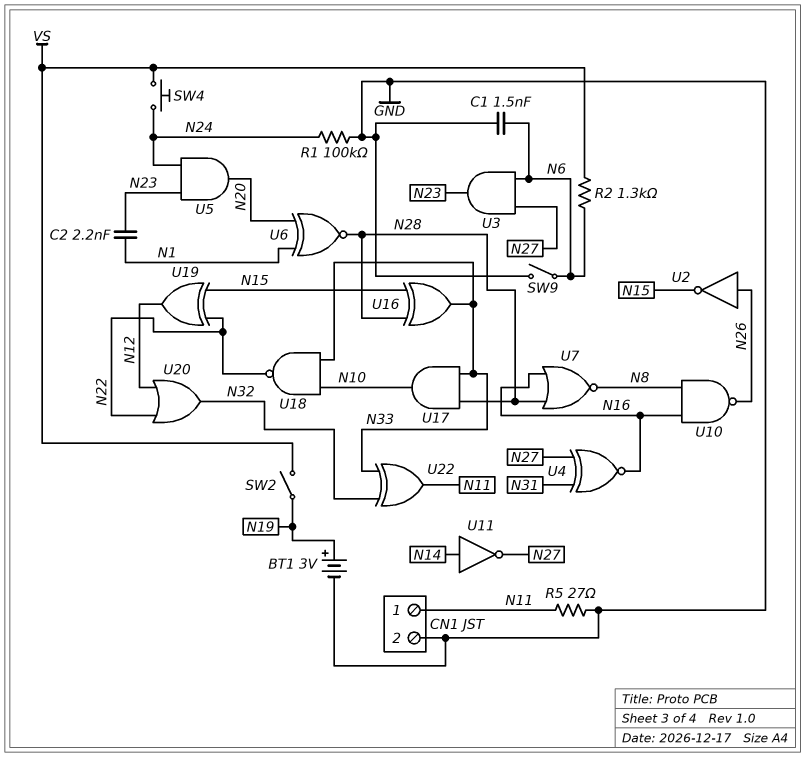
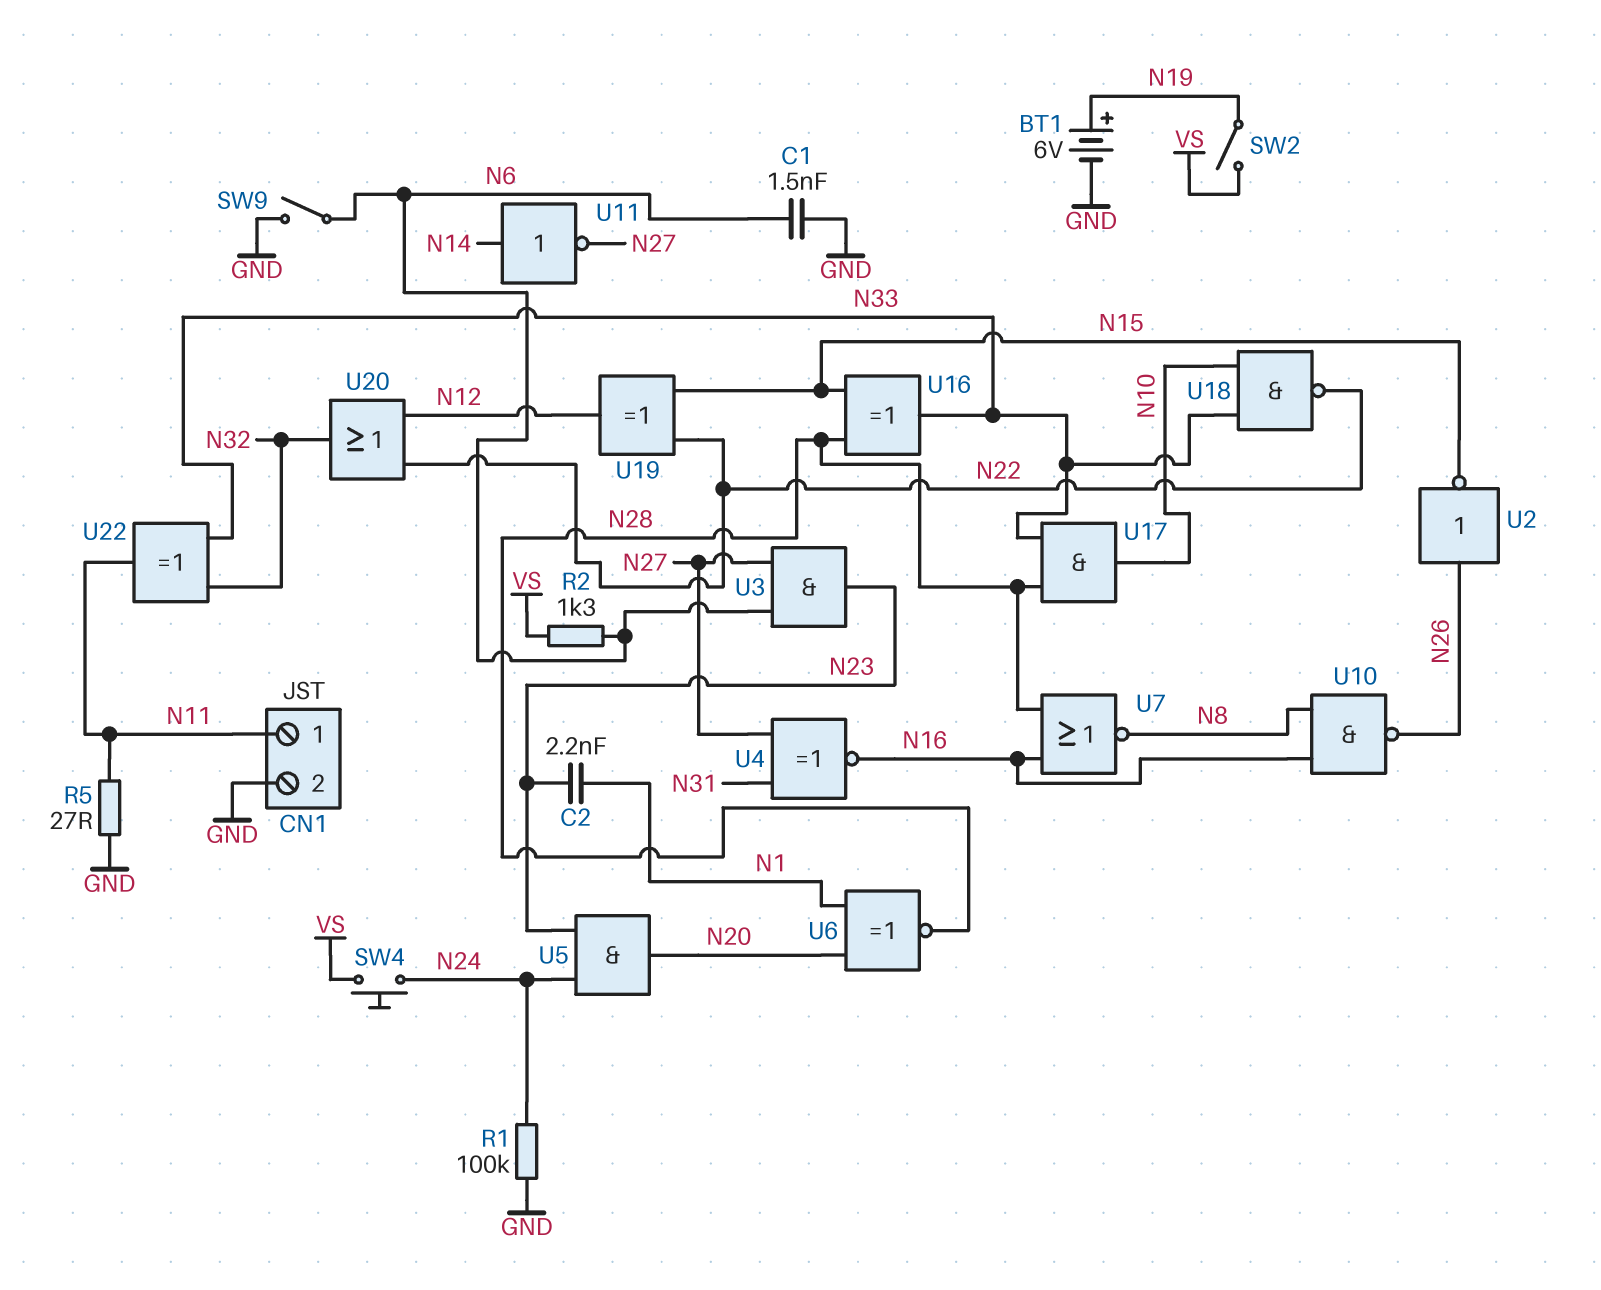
BT1: 3V (plus N19, minus GND) -> 6V (plus N19, minus GND)

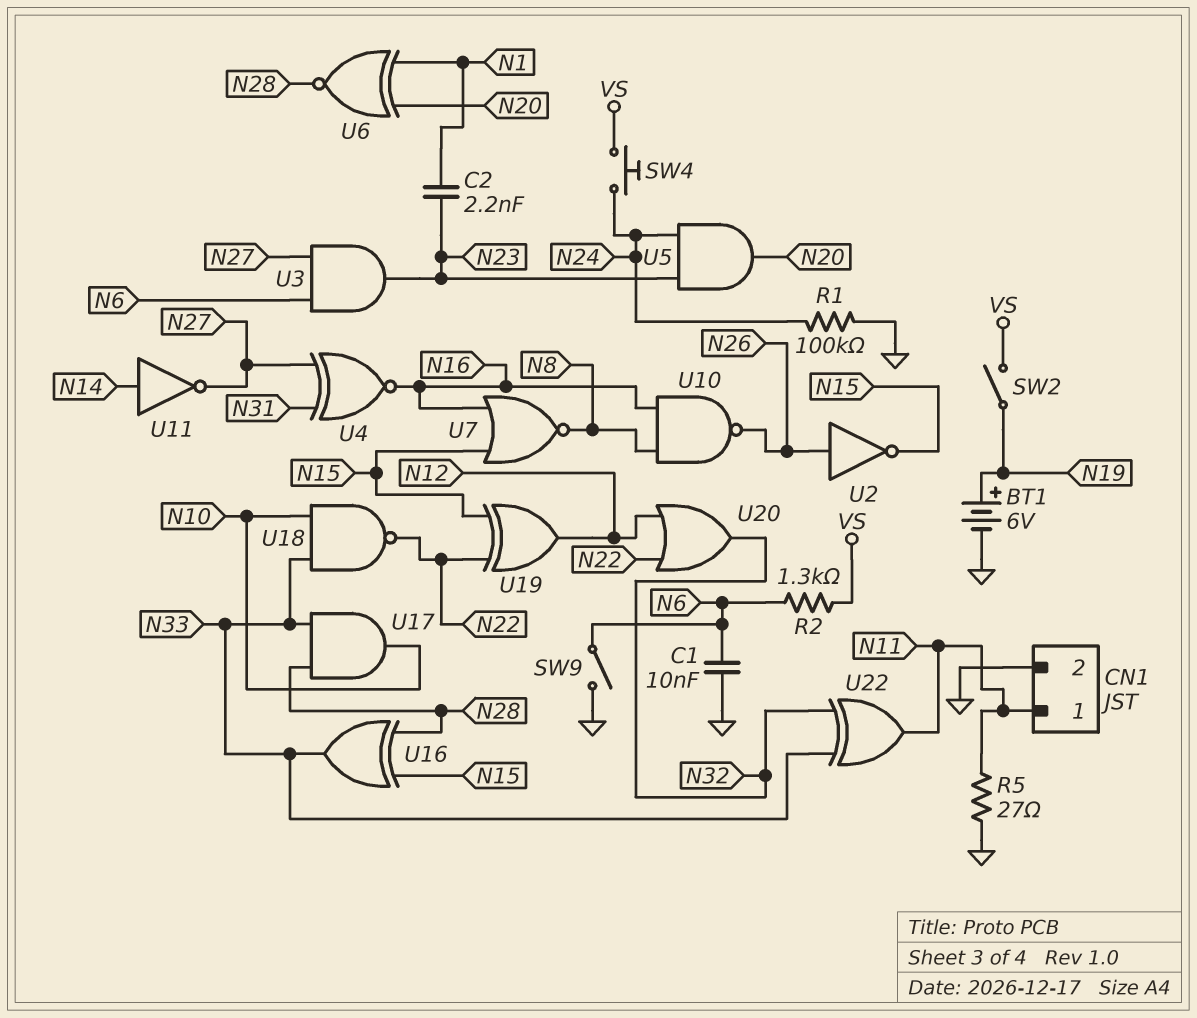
C1: 1.5nF (GND, N6) -> 10nF (GND, N6)
U7: NOR (in N16, in N28, out N8) -> NOR (in N15, in N16, out N8)

